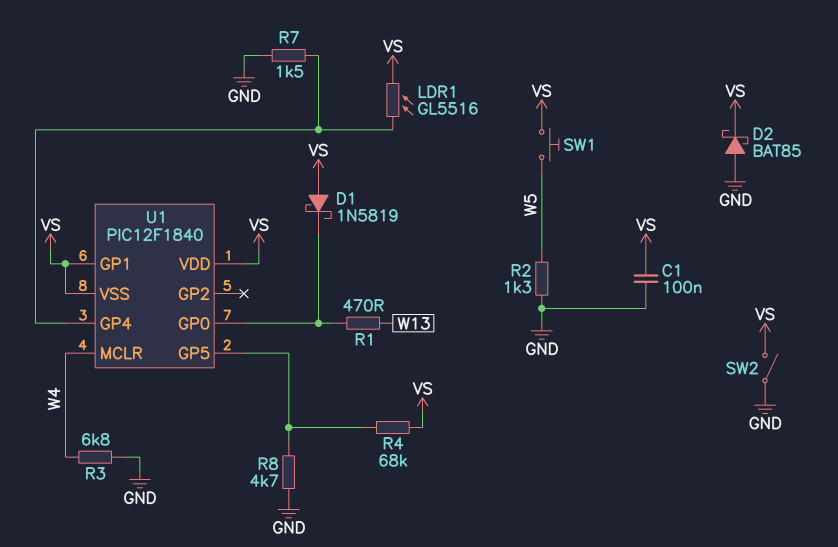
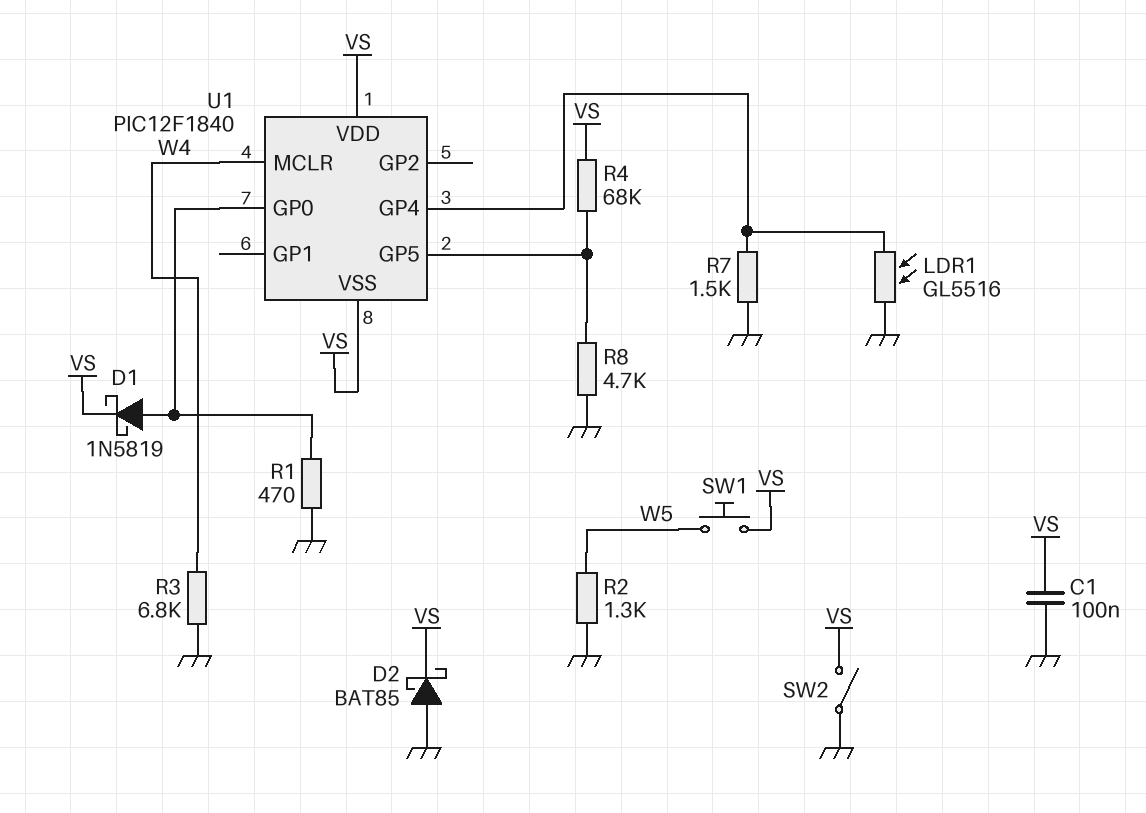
D1: schottky 1N5819 (A VS, K U1/GP0) -> schottky 1N5819 (A U1/GP0, K VS)
LDR1: GL5516 (U1/GP4, VS) -> GL5516 (GND, U1/GP4)
R1: 470 (U1/GP0, W13) -> 470 (GND, U1/GP0)
U1 pin GP1: VS -> none

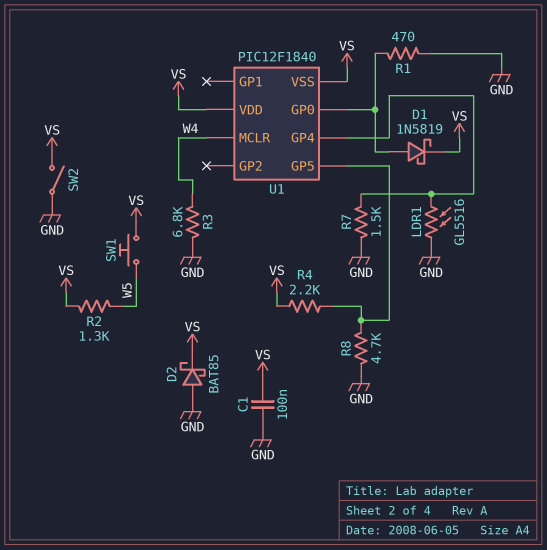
R2: 1.3k (GND, W5) -> 1.3k (VS, W5)
R4: 68k (U1/GP5, VS) -> 2.2k (U1/GP5, VS)

